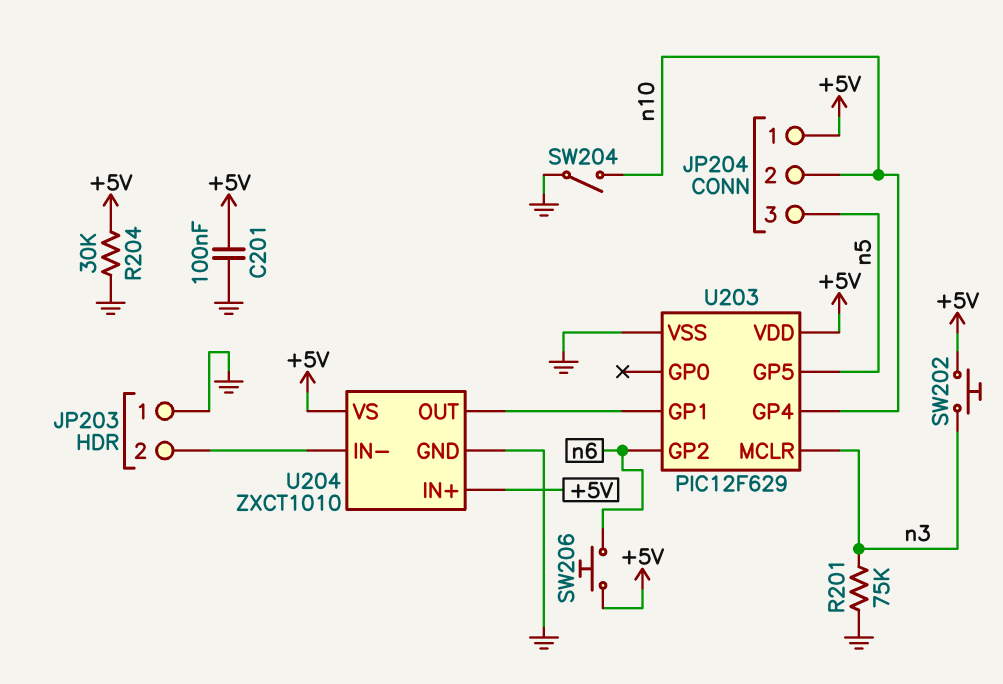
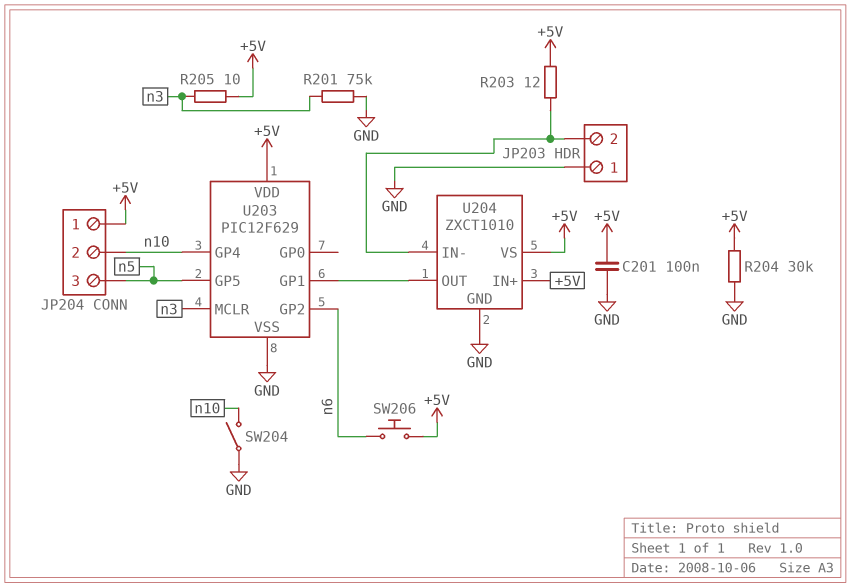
R203: none -> 12 (+5V, JP203/2)
R205: none -> 10 (+5V, n3)
SW202: button (+5V, n3) -> none

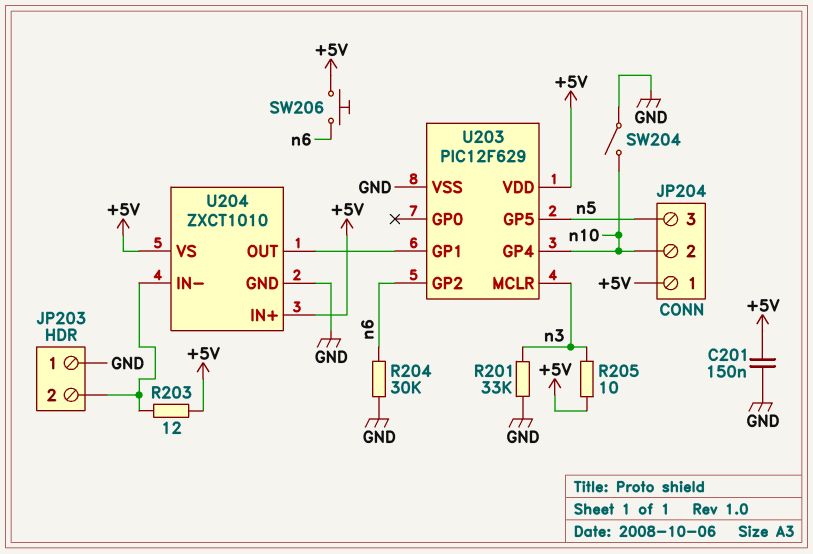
C201: 100nF (+5V, GND) -> 150nF (+5V, GND)
R201: 75k (GND, n3) -> 33k (GND, n3)
R204: 30k (+5V, GND) -> 30k (GND, n6)

